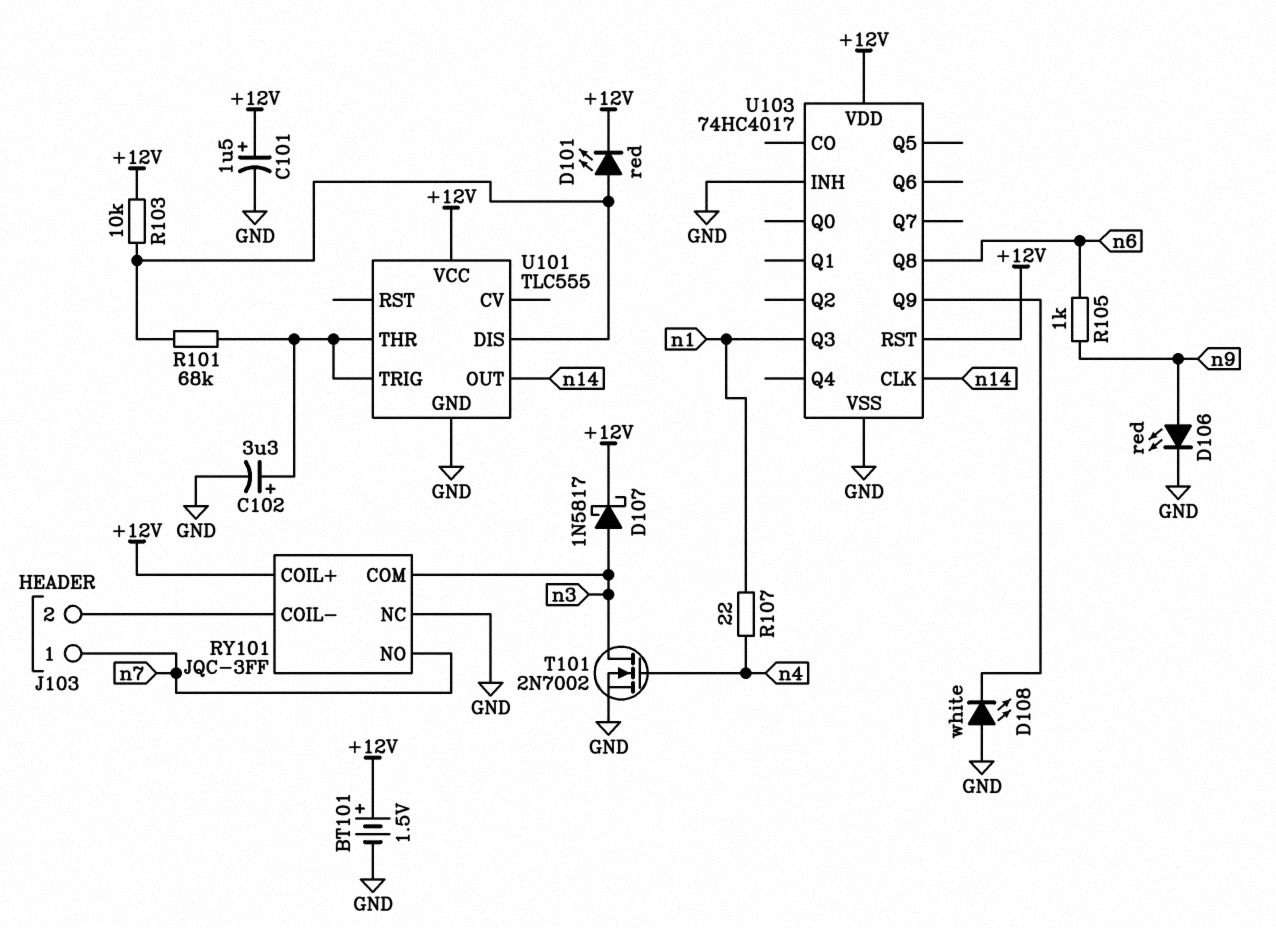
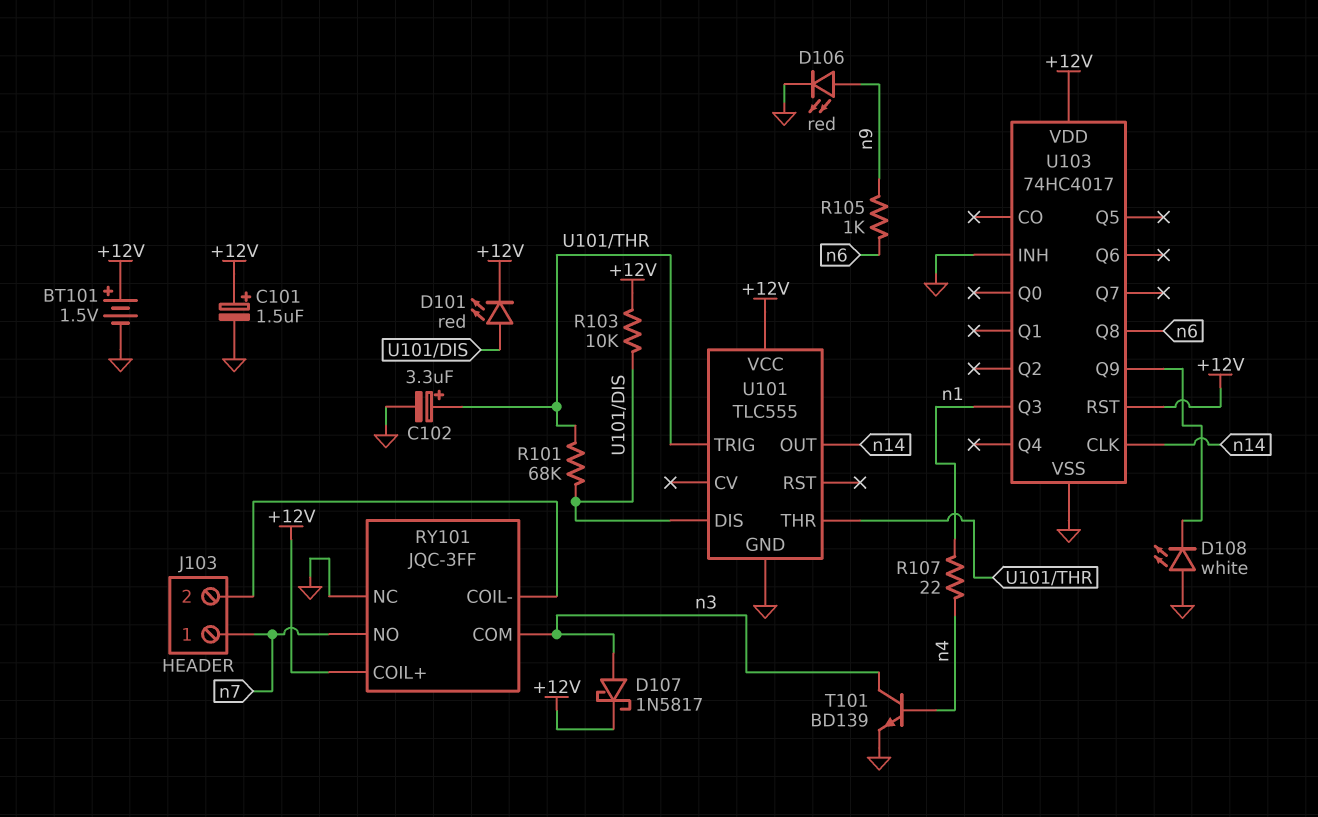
T101: NMOS 2N7002 (G n4, D n3, S GND) -> NPN BD139 (B n4, C n3, E GND)

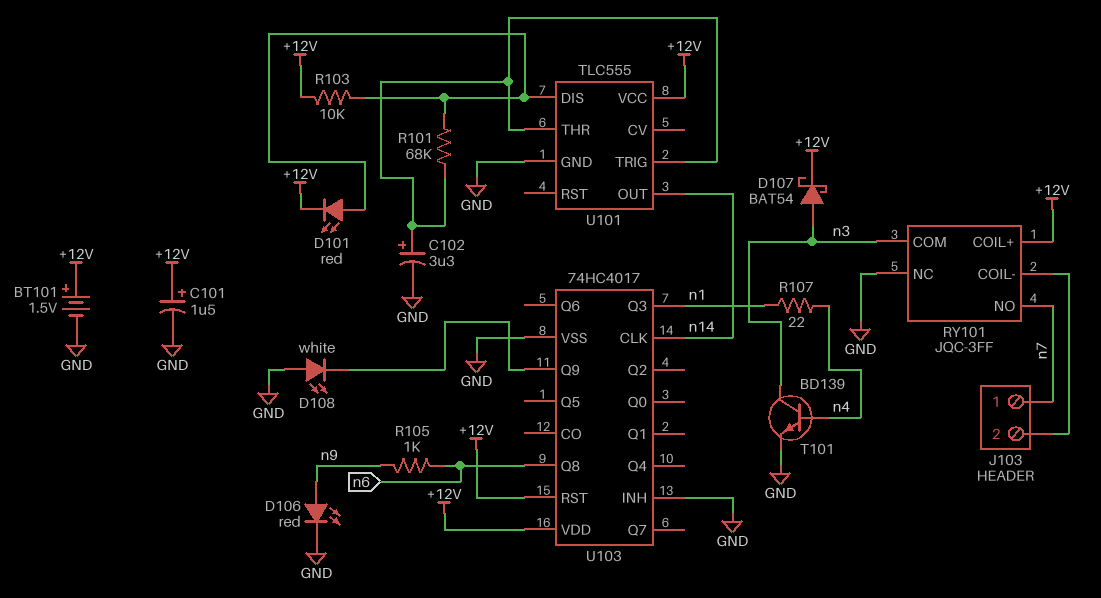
D107: schottky 1N5817 (A n3, K +12V) -> schottky BAT54 (A n3, K +12V)

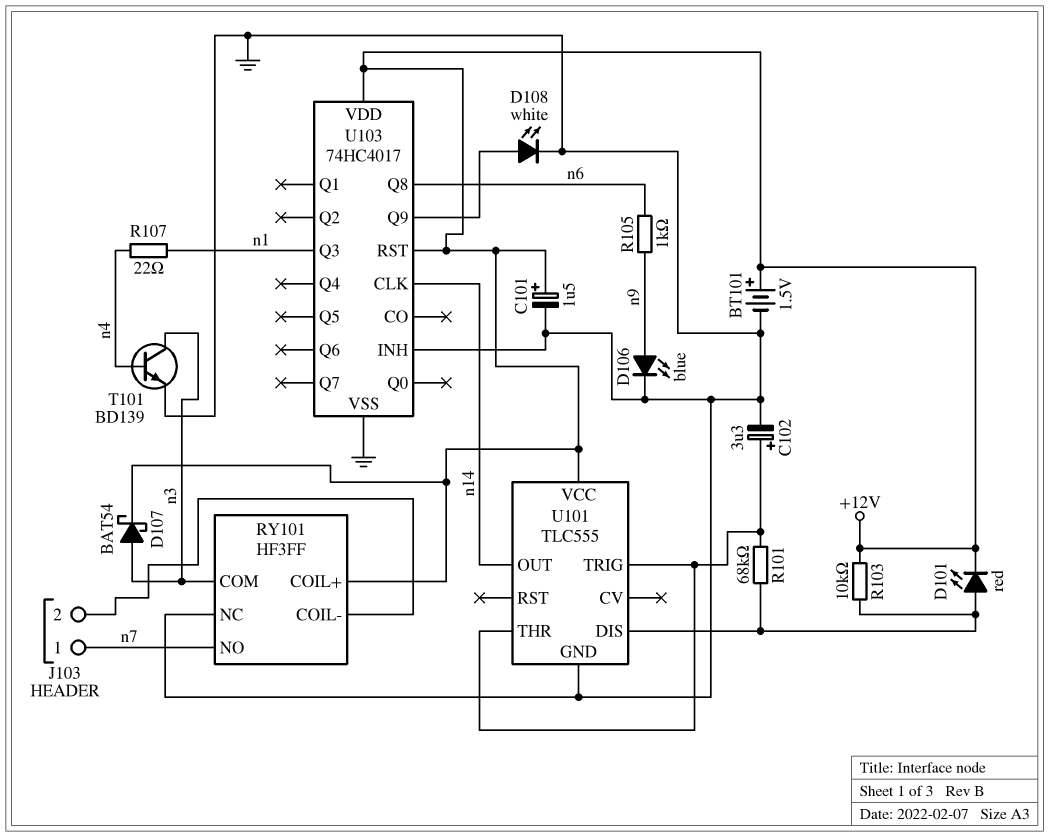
D106: LED red (A n9, K GND) -> LED blue (A n9, K GND)
D108: LED white (A GND, K U103/Q9) -> LED white (A U103/Q9, K GND)
RY101: JQC-3FF -> HF3FF

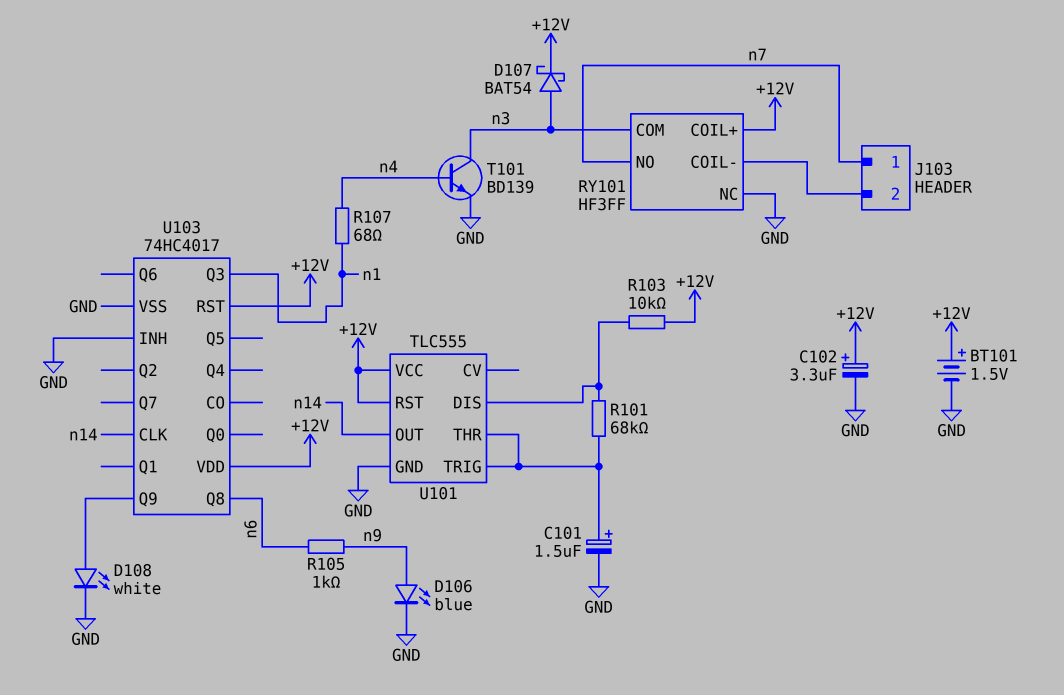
C101: 1.5uF (plus +12V, minus GND) -> 1.5uF (plus U101/THR, minus GND)
C102: 3.3uF (plus U101/THR, minus GND) -> 3.3uF (plus +12V, minus GND)
D101: LED red (A U101/DIS, K +12V) -> none
R107: 22 (n1, n4) -> 68 (n1, n4)
U101 pin RST: none -> +12V

